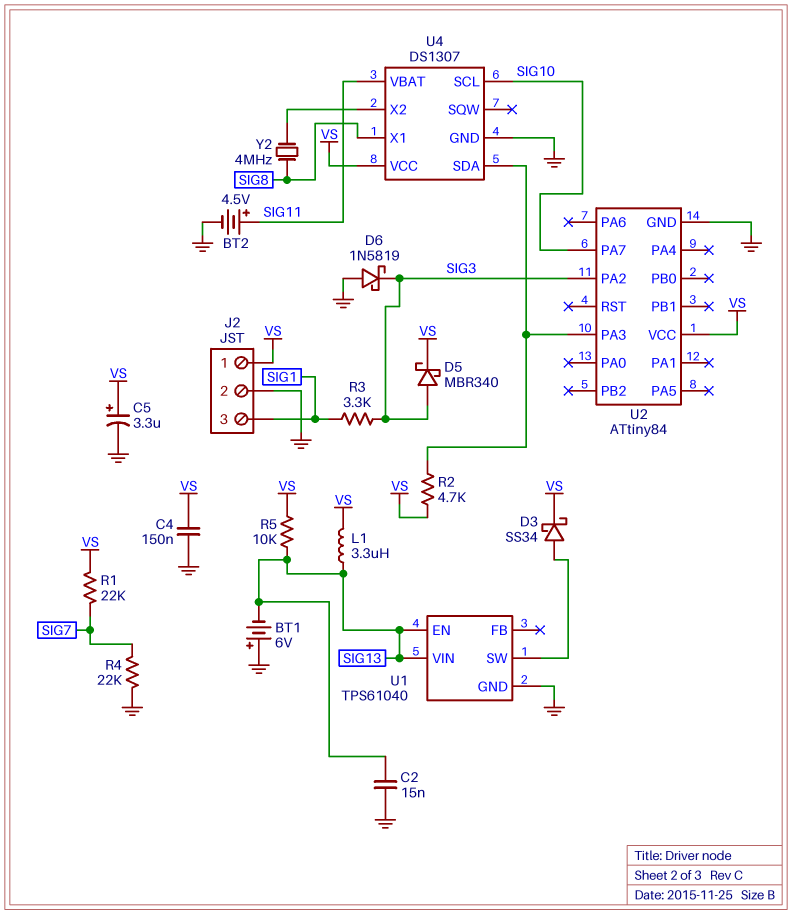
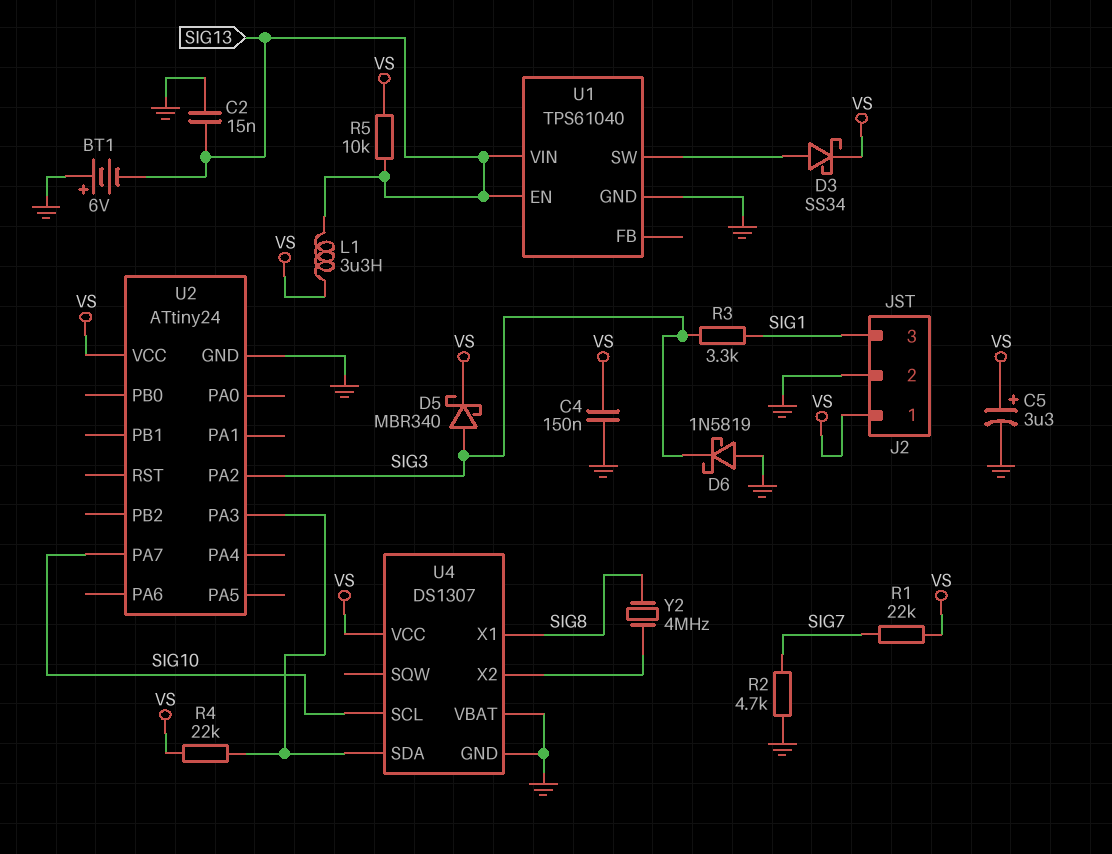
BT2: 4.5V (plus SIG11, minus GND) -> none
R2: 4.7k (U2/PA3, VS) -> 4.7k (GND, SIG7)
R4: 22k (GND, SIG7) -> 22k (U2/PA3, VS)
U2: ATtiny84 -> ATtiny24
U4 pin VBAT: SIG11 -> GND

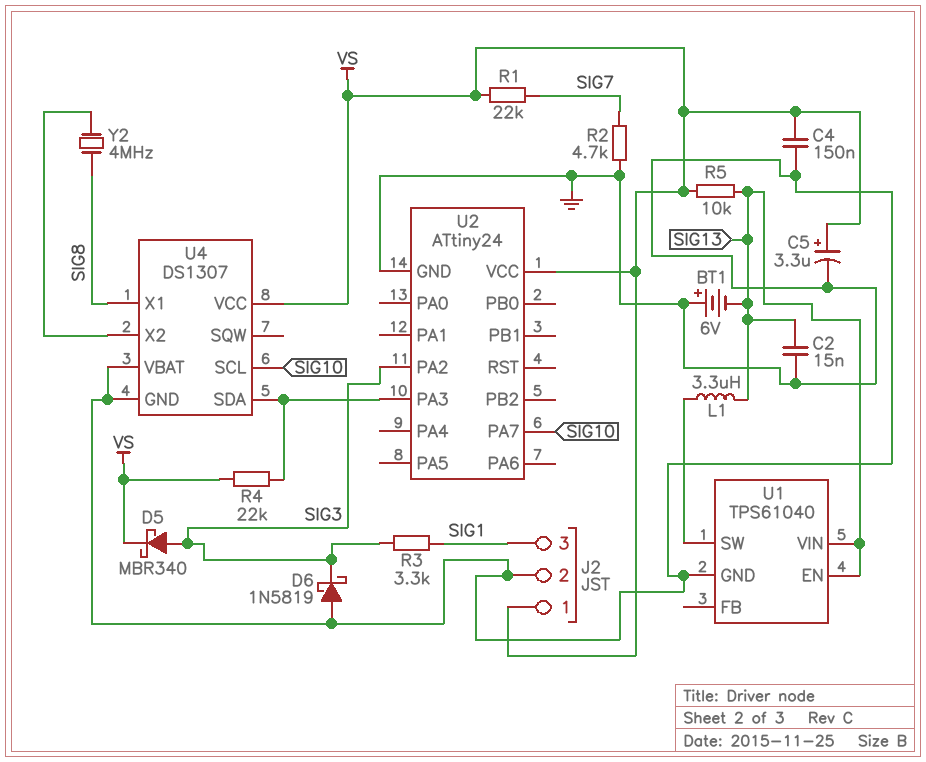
D3: schottky SS34 (A U1/SW, K VS) -> none
L1: 3.3uH (SIG13, VS) -> 3.3uH (SIG13, U1/SW)

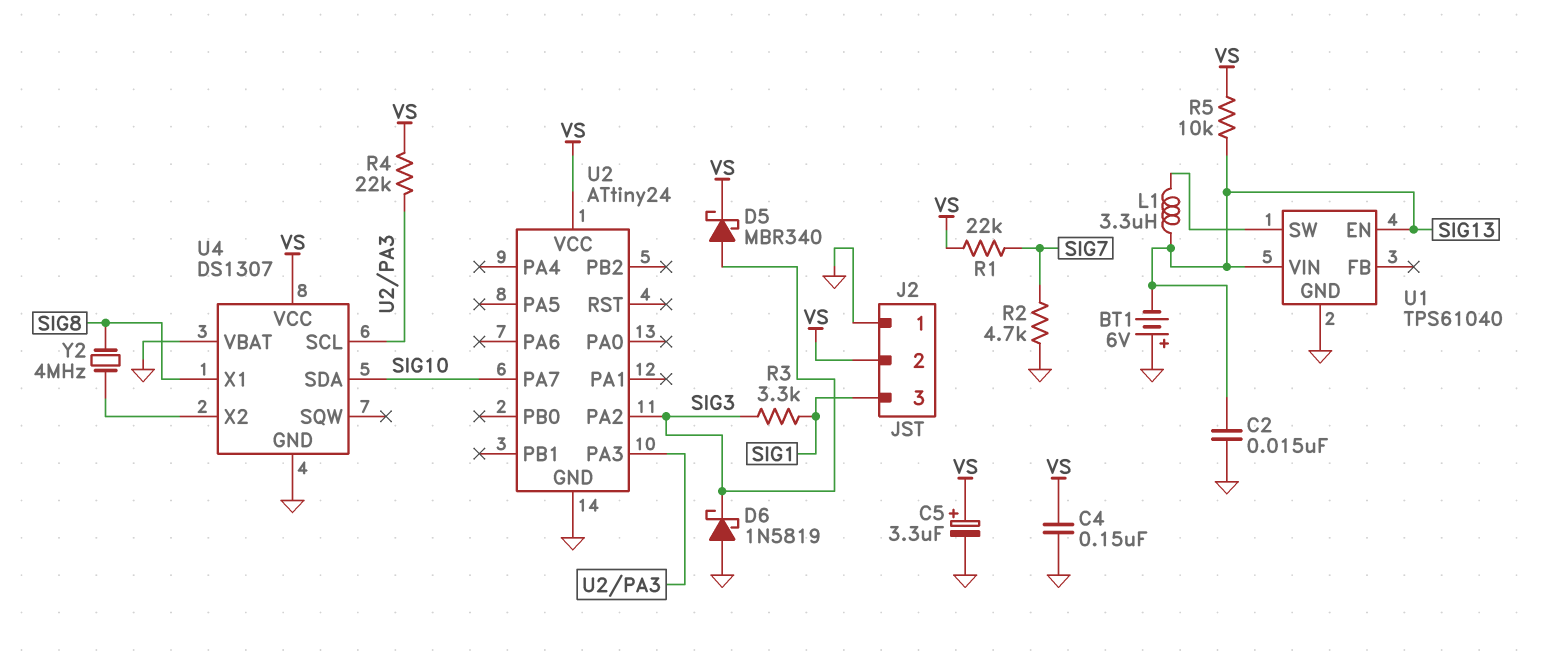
J2 pin 1: VS -> GND
J2 pin 2: GND -> VS
U4 pin SCL: SIG10 -> U2/PA3
U4 pin SDA: U2/PA3 -> SIG10

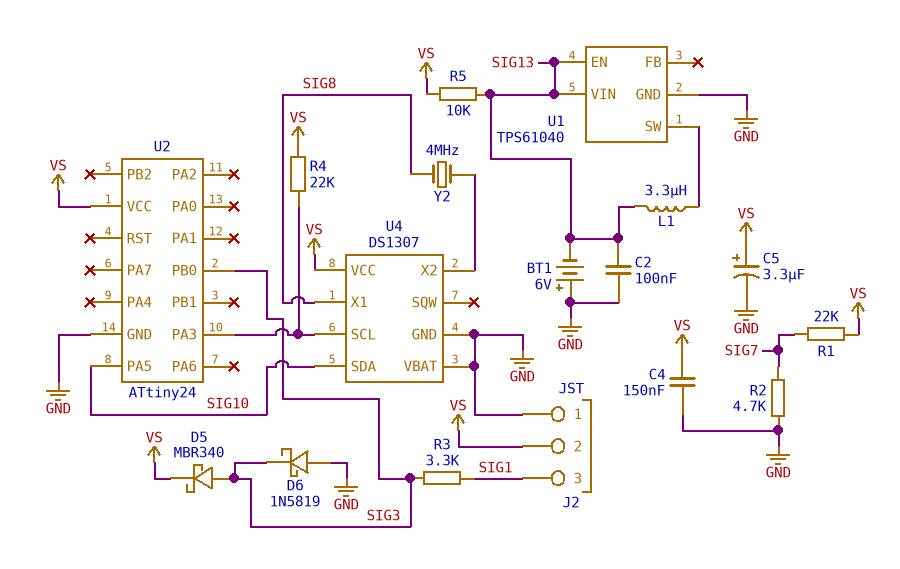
C2: 15nF (GND, SIG13) -> 100nF (GND, SIG13)
U2 pin PA2: SIG3 -> none
U2 pin PA5: none -> SIG10
U2 pin PA7: SIG10 -> none
U2 pin PB0: none -> SIG3

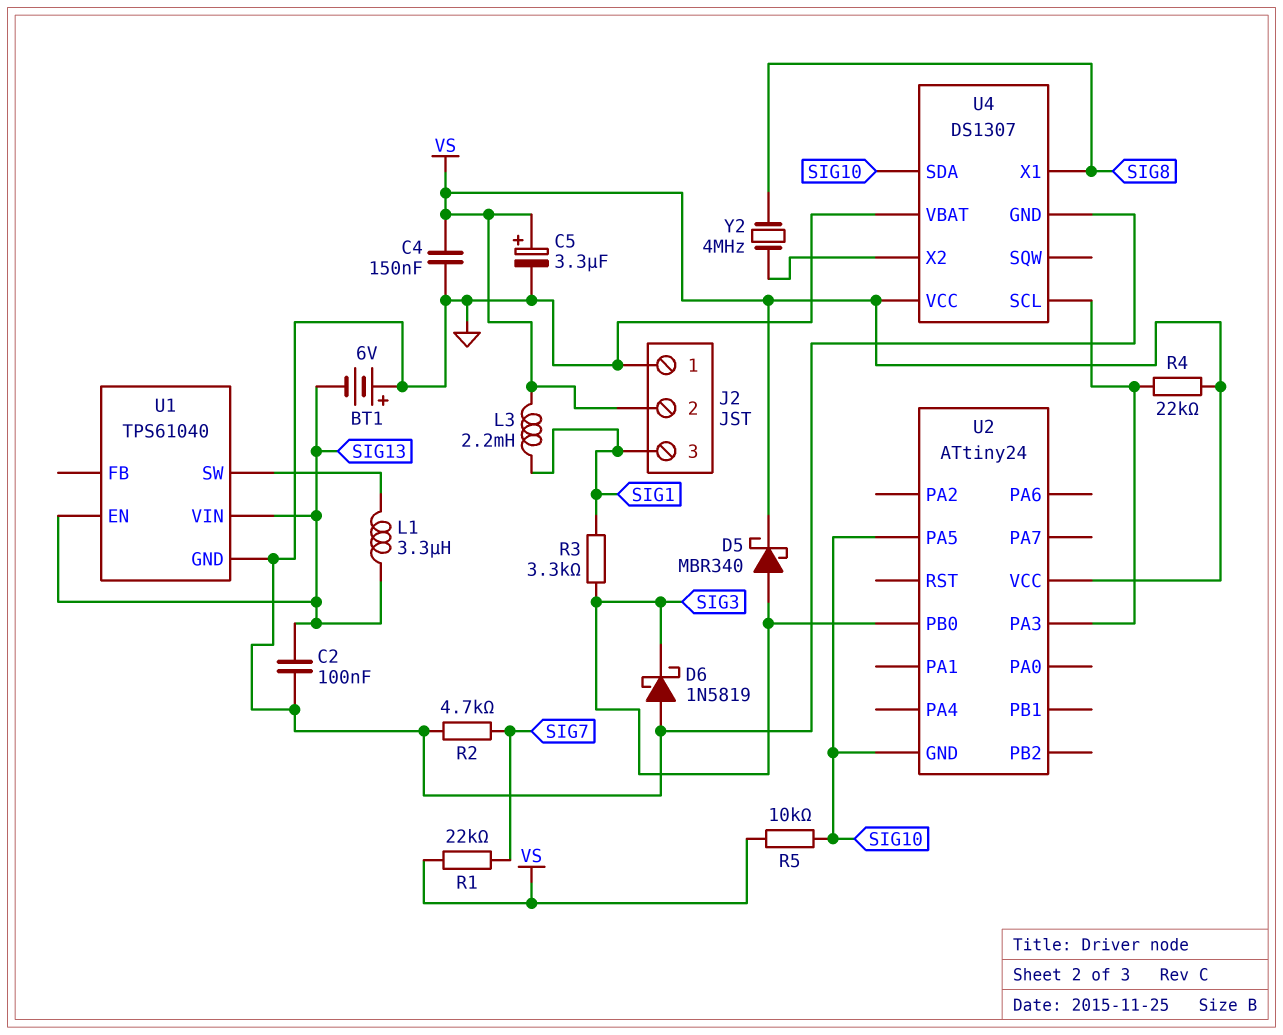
L3: none -> 2.2mH (SIG1, VS)
R5: 10k (SIG13, VS) -> 10k (SIG10, VS)
U2 pin GND: GND -> SIG10

